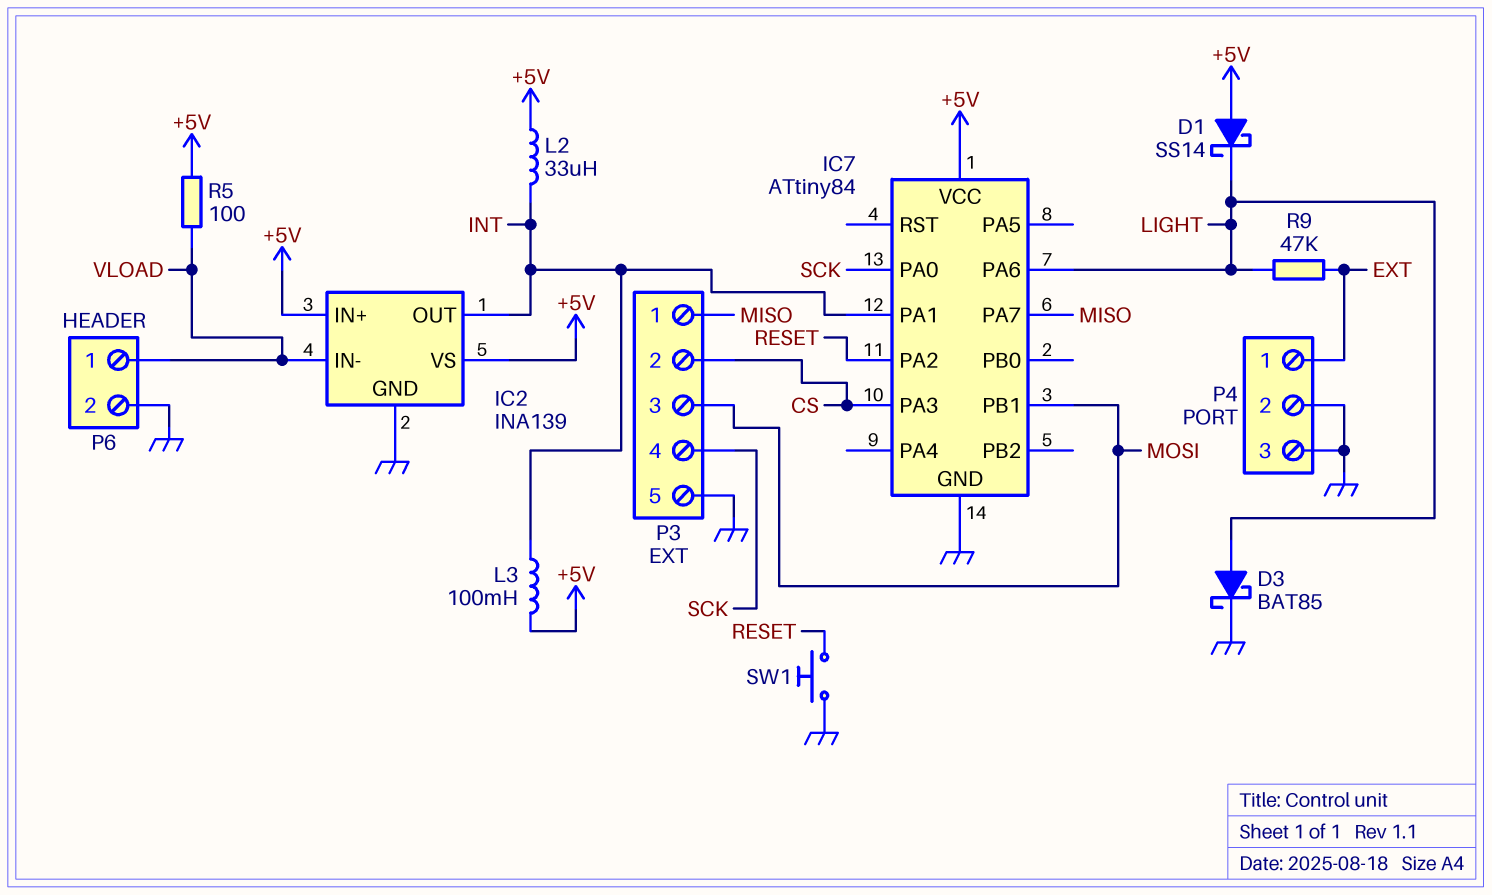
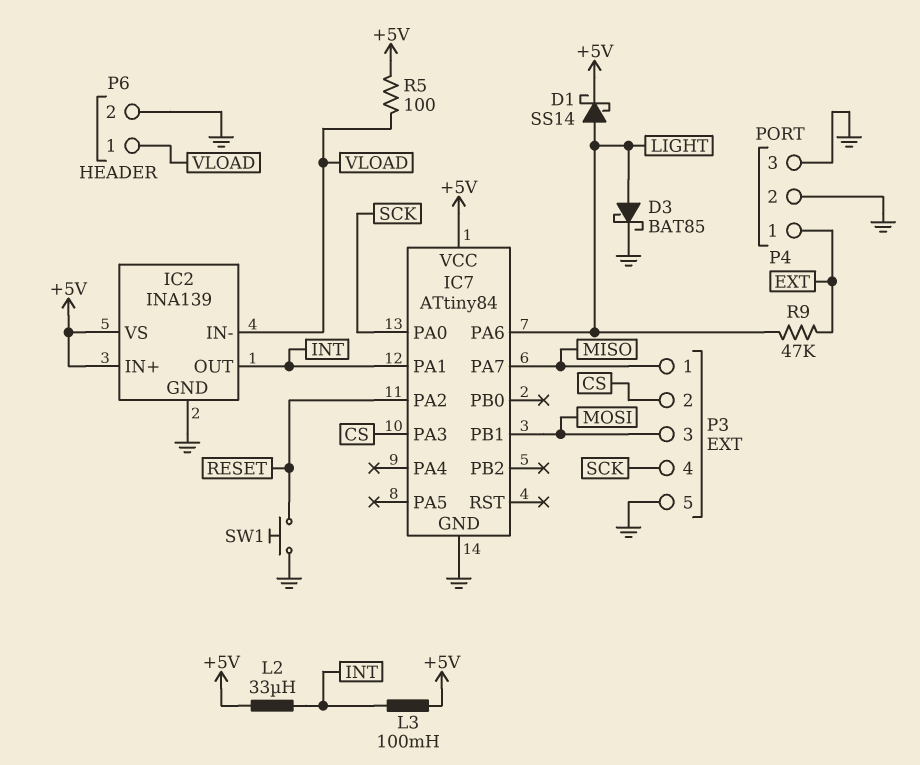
D1: schottky SS14 (A +5V, K LIGHT) -> schottky SS14 (A LIGHT, K +5V)

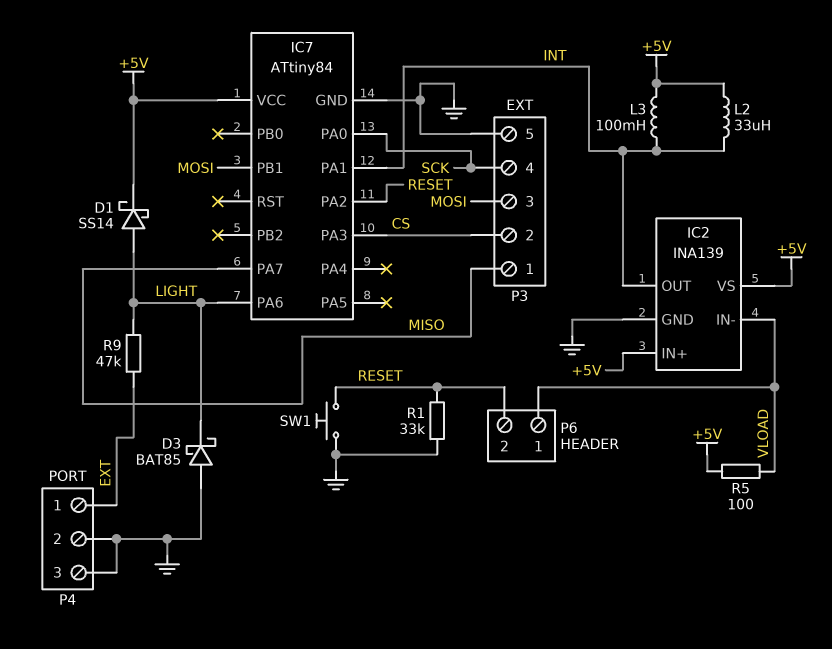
D3: schottky BAT85 (A LIGHT, K GND) -> schottky BAT85 (A GND, K LIGHT)
P6 pin 2: GND -> RESET
R1: none -> 33k (GND, RESET)

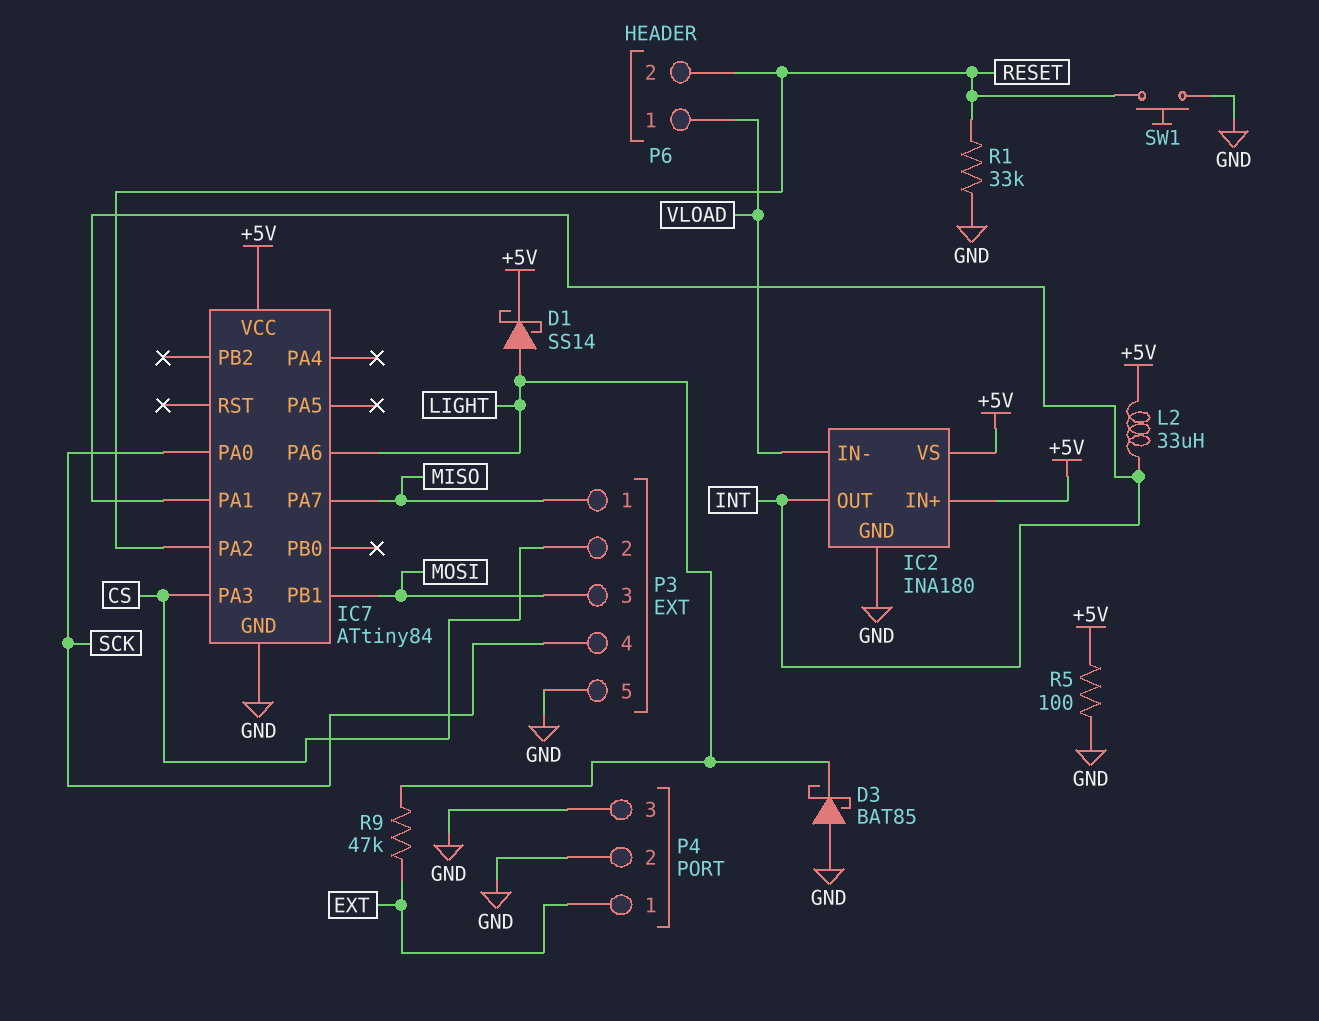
IC2: INA139 -> INA180
L3: 100mH (+5V, INT) -> none
R5: 100 (+5V, VLOAD) -> 100 (+5V, GND)

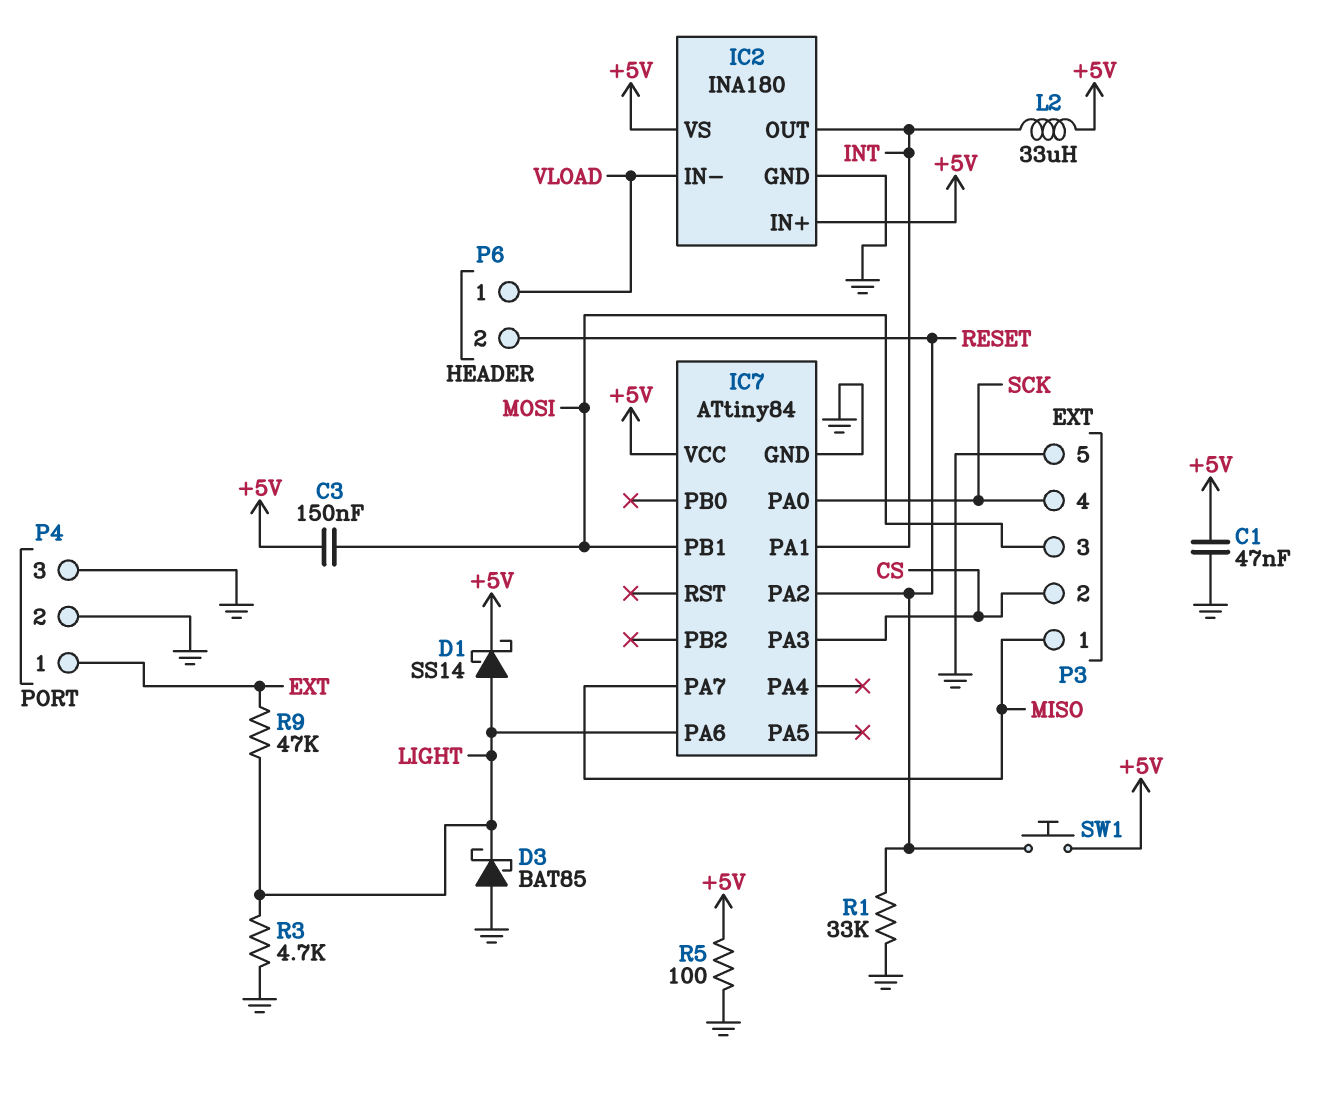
C1: none -> 47nF (+5V, GND)
C3: none -> 150nF (+5V, MOSI)
R3: none -> 4.7k (GND, LIGHT)
SW1: button (GND, RESET) -> button (+5V, RESET)

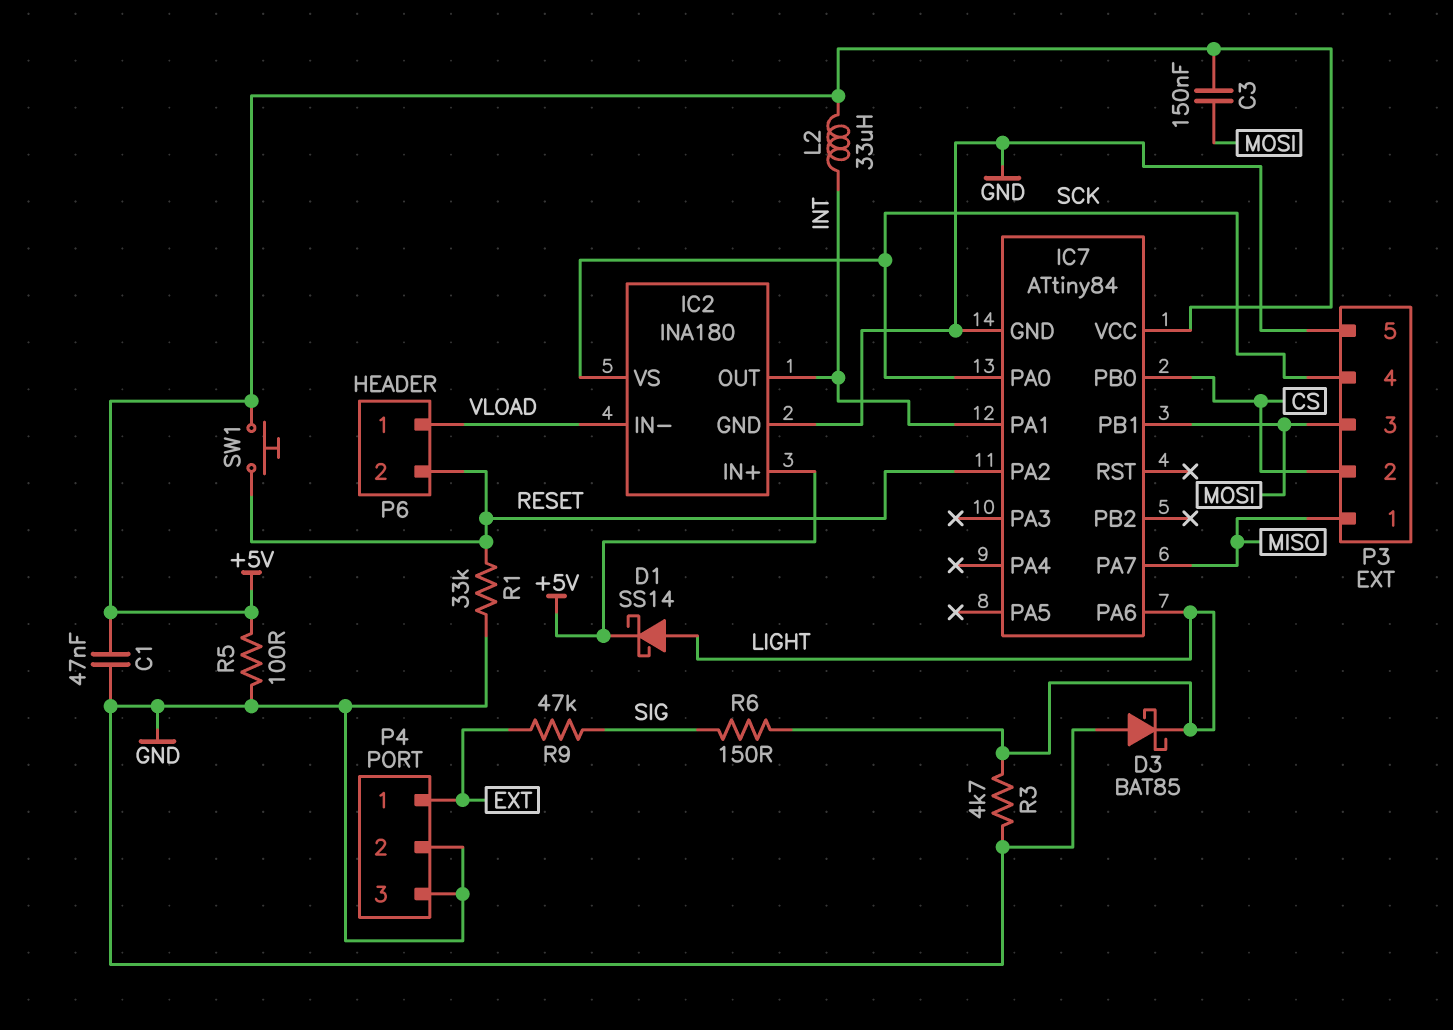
IC2 pin VS: +5V -> SCK
IC7 pin PA3: CS -> none
IC7 pin PB0: none -> CS
R6: none -> 150 (LIGHT, SIG)
R9: 47k (EXT, LIGHT) -> 47k (EXT, SIG)

